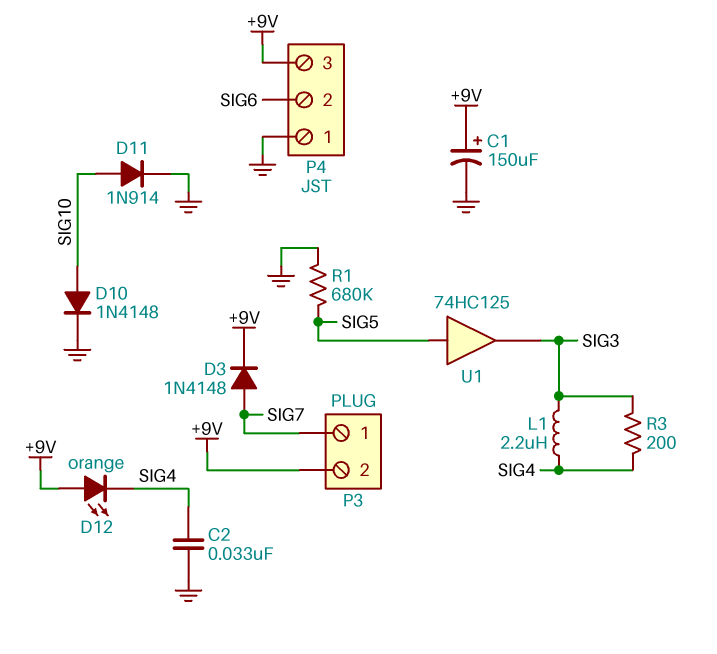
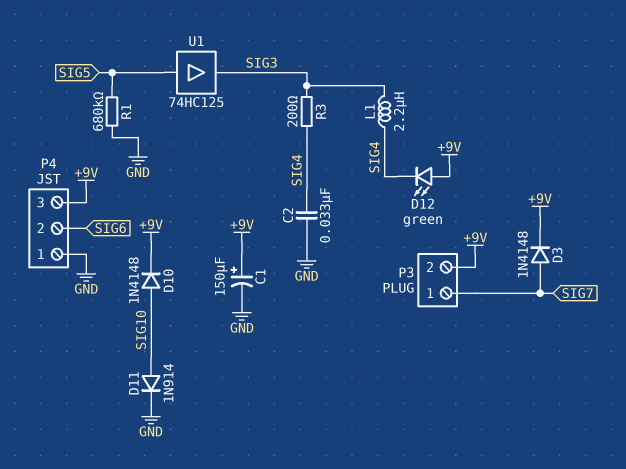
D10: diode 1N4148 (A SIG10, K GND) -> diode 1N4148 (A SIG10, K +9V)
D12: LED orange (A +9V, K SIG4) -> LED green (A +9V, K SIG4)

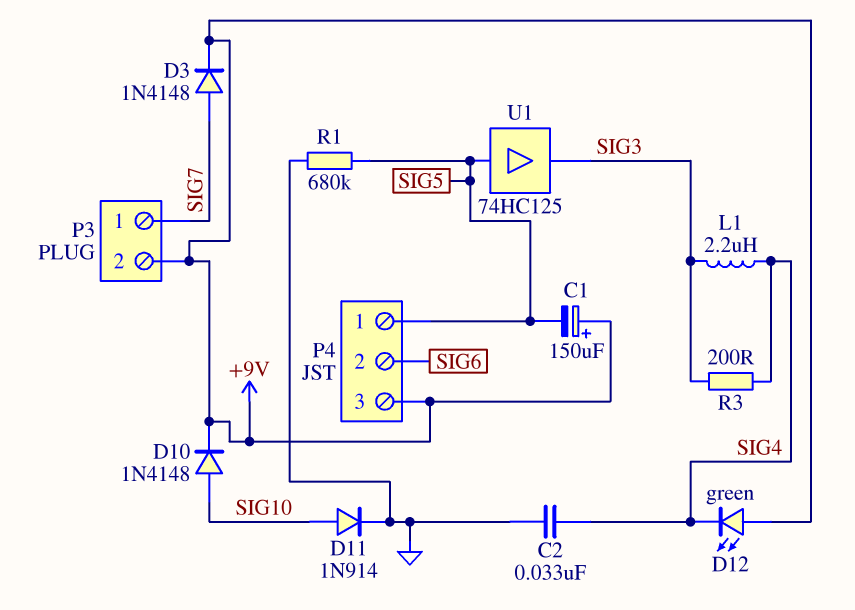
C1: 150uF (plus +9V, minus GND) -> 150uF (plus +9V, minus SIG5)
P4 pin 1: GND -> SIG5

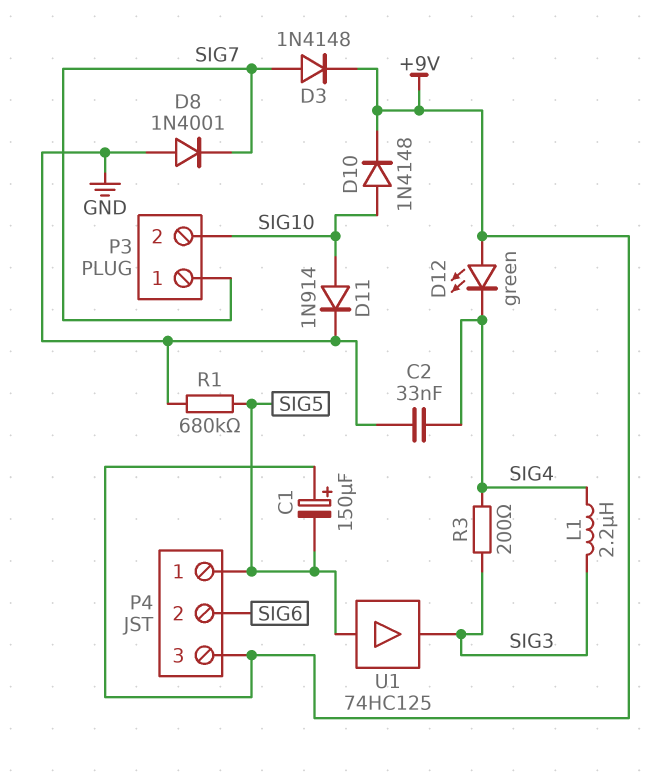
D8: none -> diode 1N4001 (A GND, K SIG7)
P3 pin 2: +9V -> SIG10

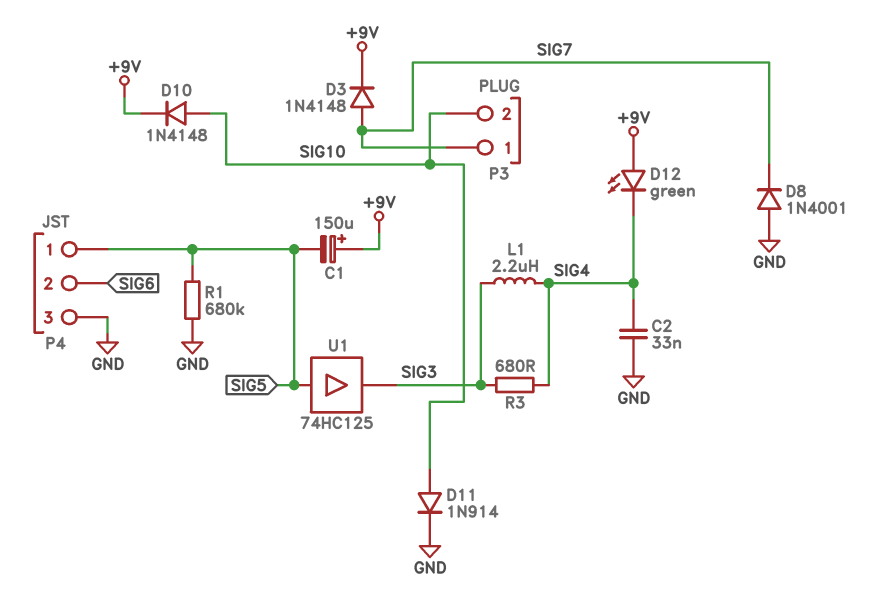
P4 pin 3: +9V -> GND
R3: 200 (SIG3, SIG4) -> 680 (SIG3, SIG4)

